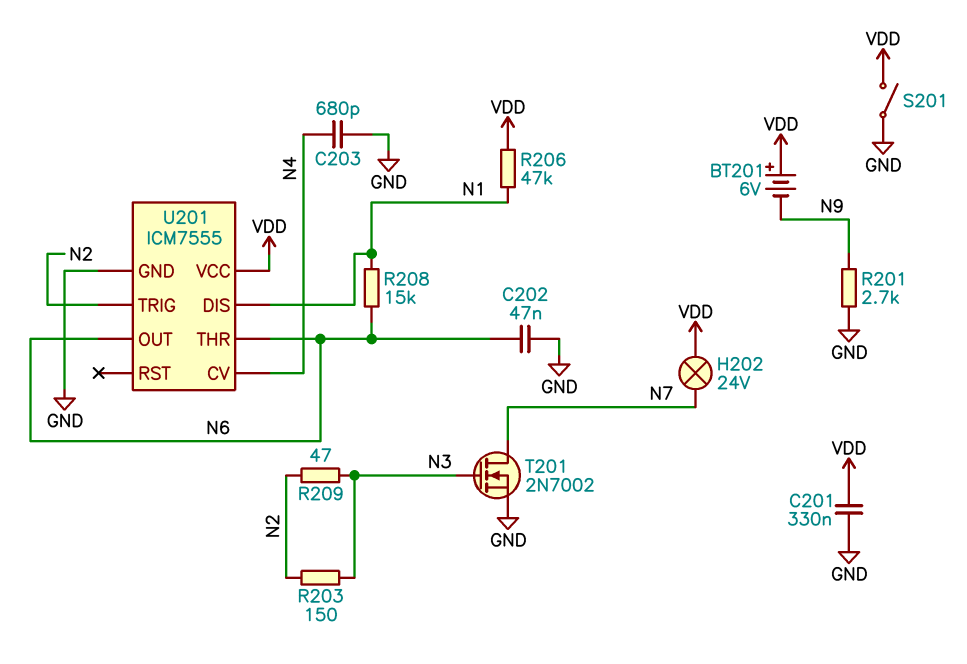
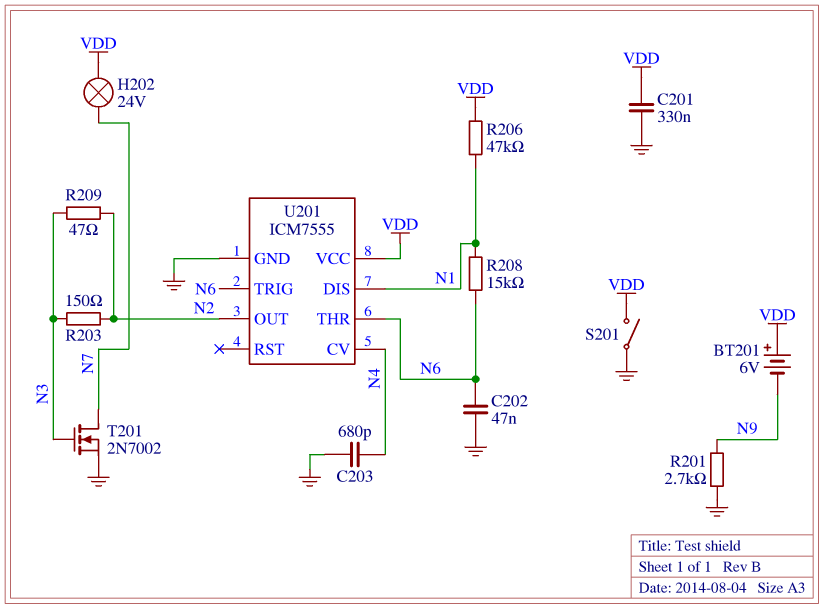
U201 pin OUT: N6 -> N2
U201 pin TRIG: N2 -> N6

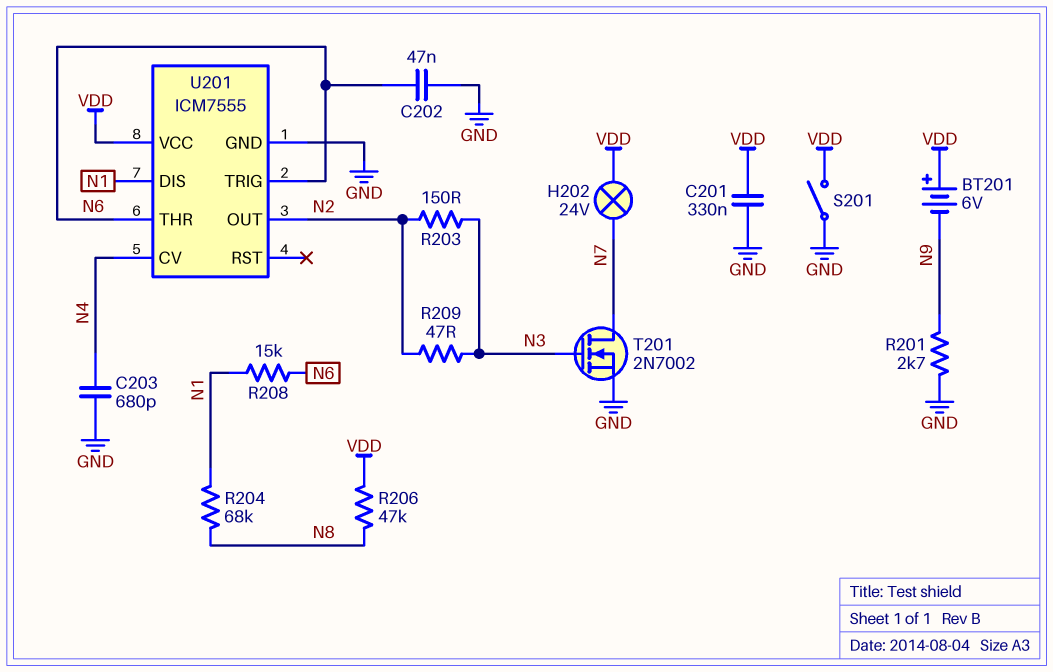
R204: none -> 68k (N1, N8)
R206: 47k (N1, VDD) -> 47k (N8, VDD)

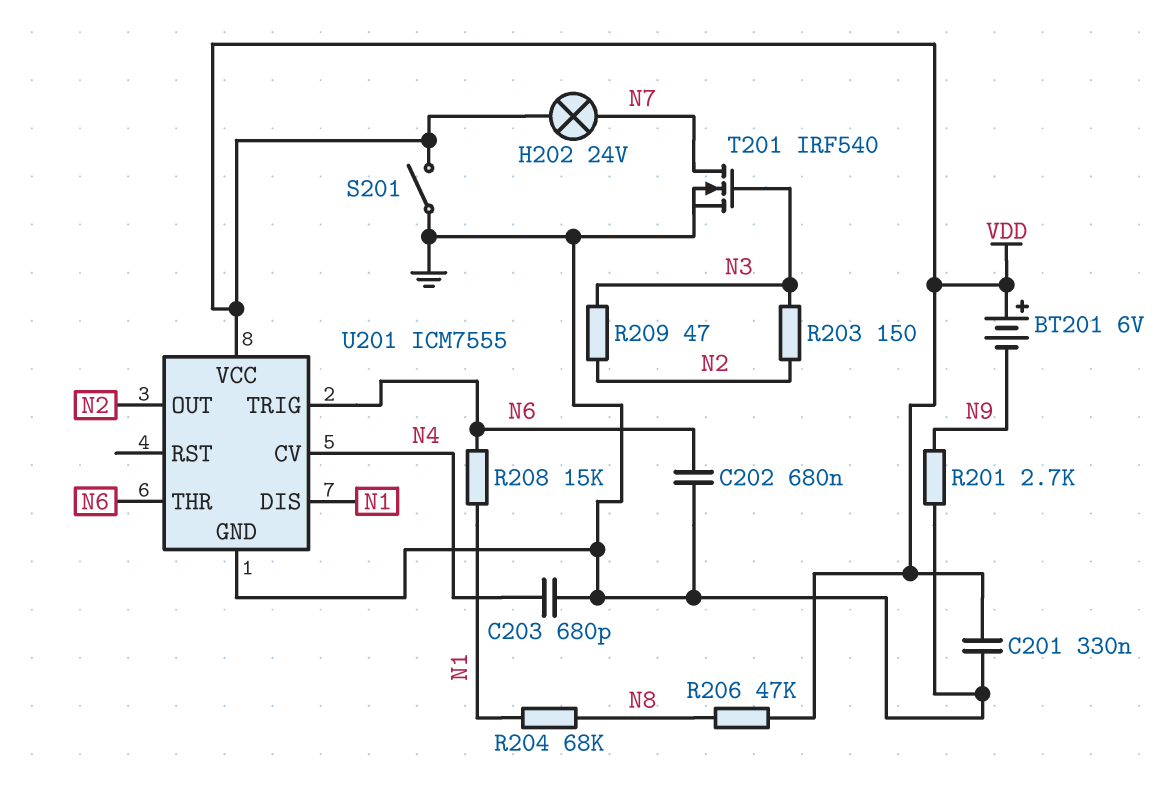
C202: 47nF (GND, N6) -> 680nF (GND, N6)
T201: NMOS 2N7002 (G N3, D N7, S GND) -> NMOS IRF540 (G N3, D N7, S GND)

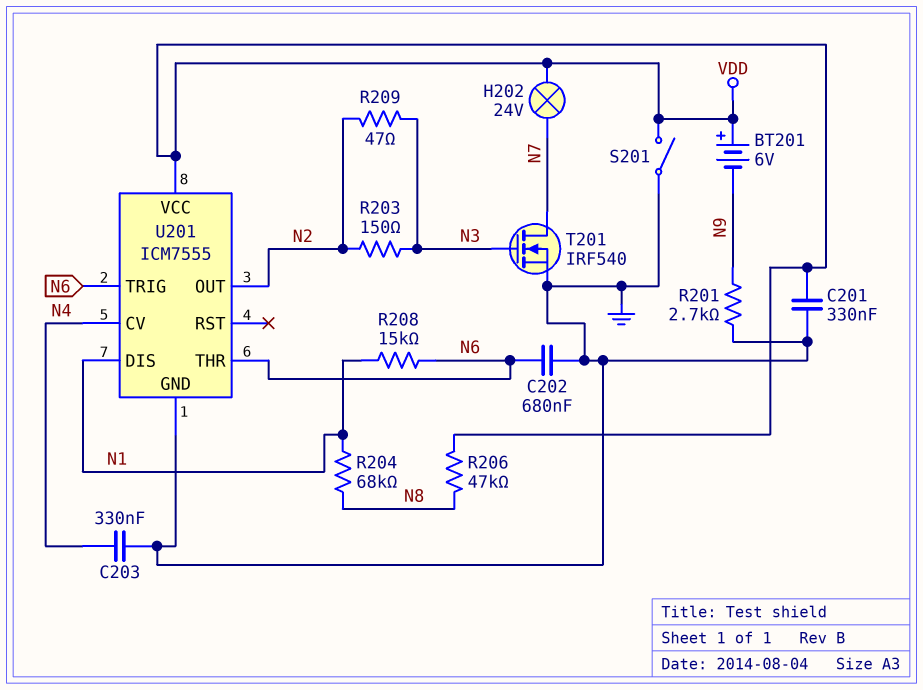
C203: 680pF (GND, N4) -> 330nF (GND, N4)

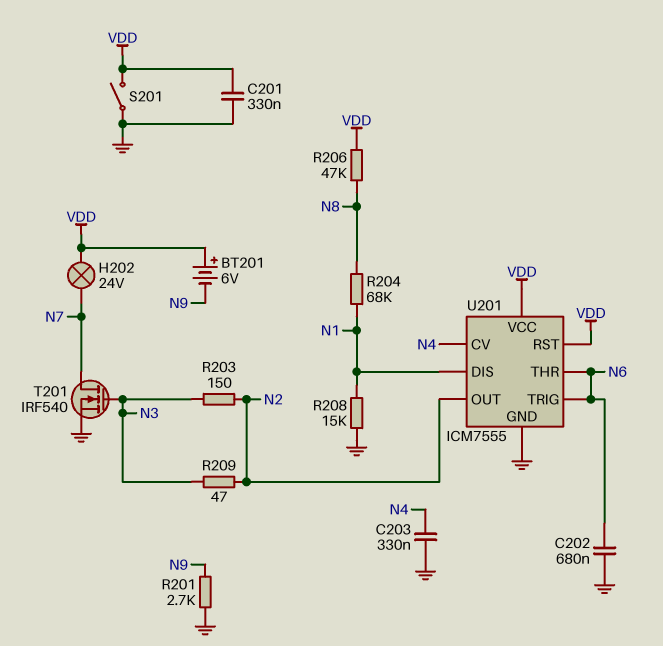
R208: 15k (N1, N6) -> 15k (GND, N1)
U201 pin RST: none -> VDD

